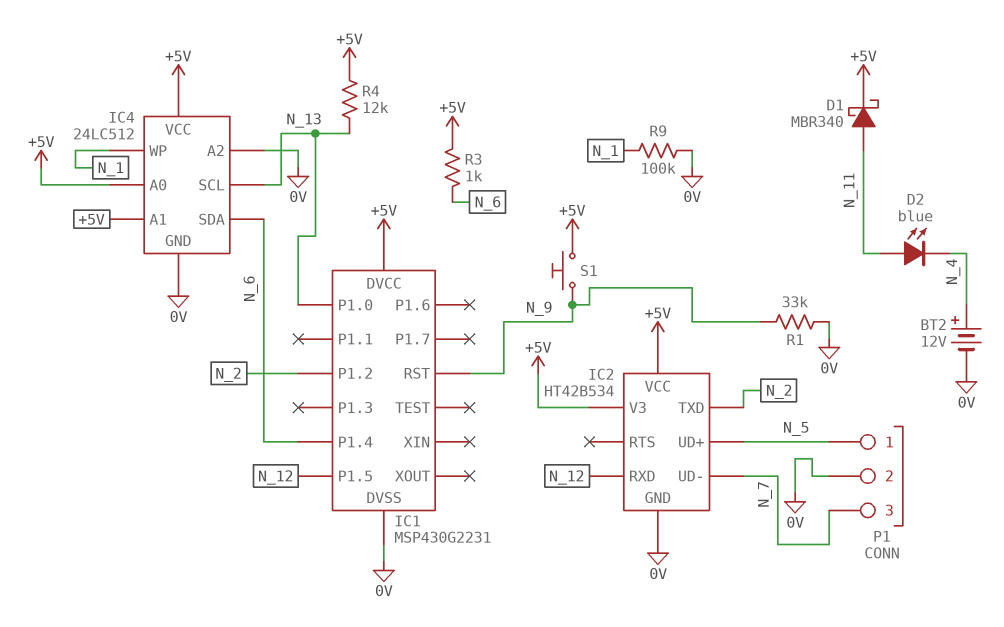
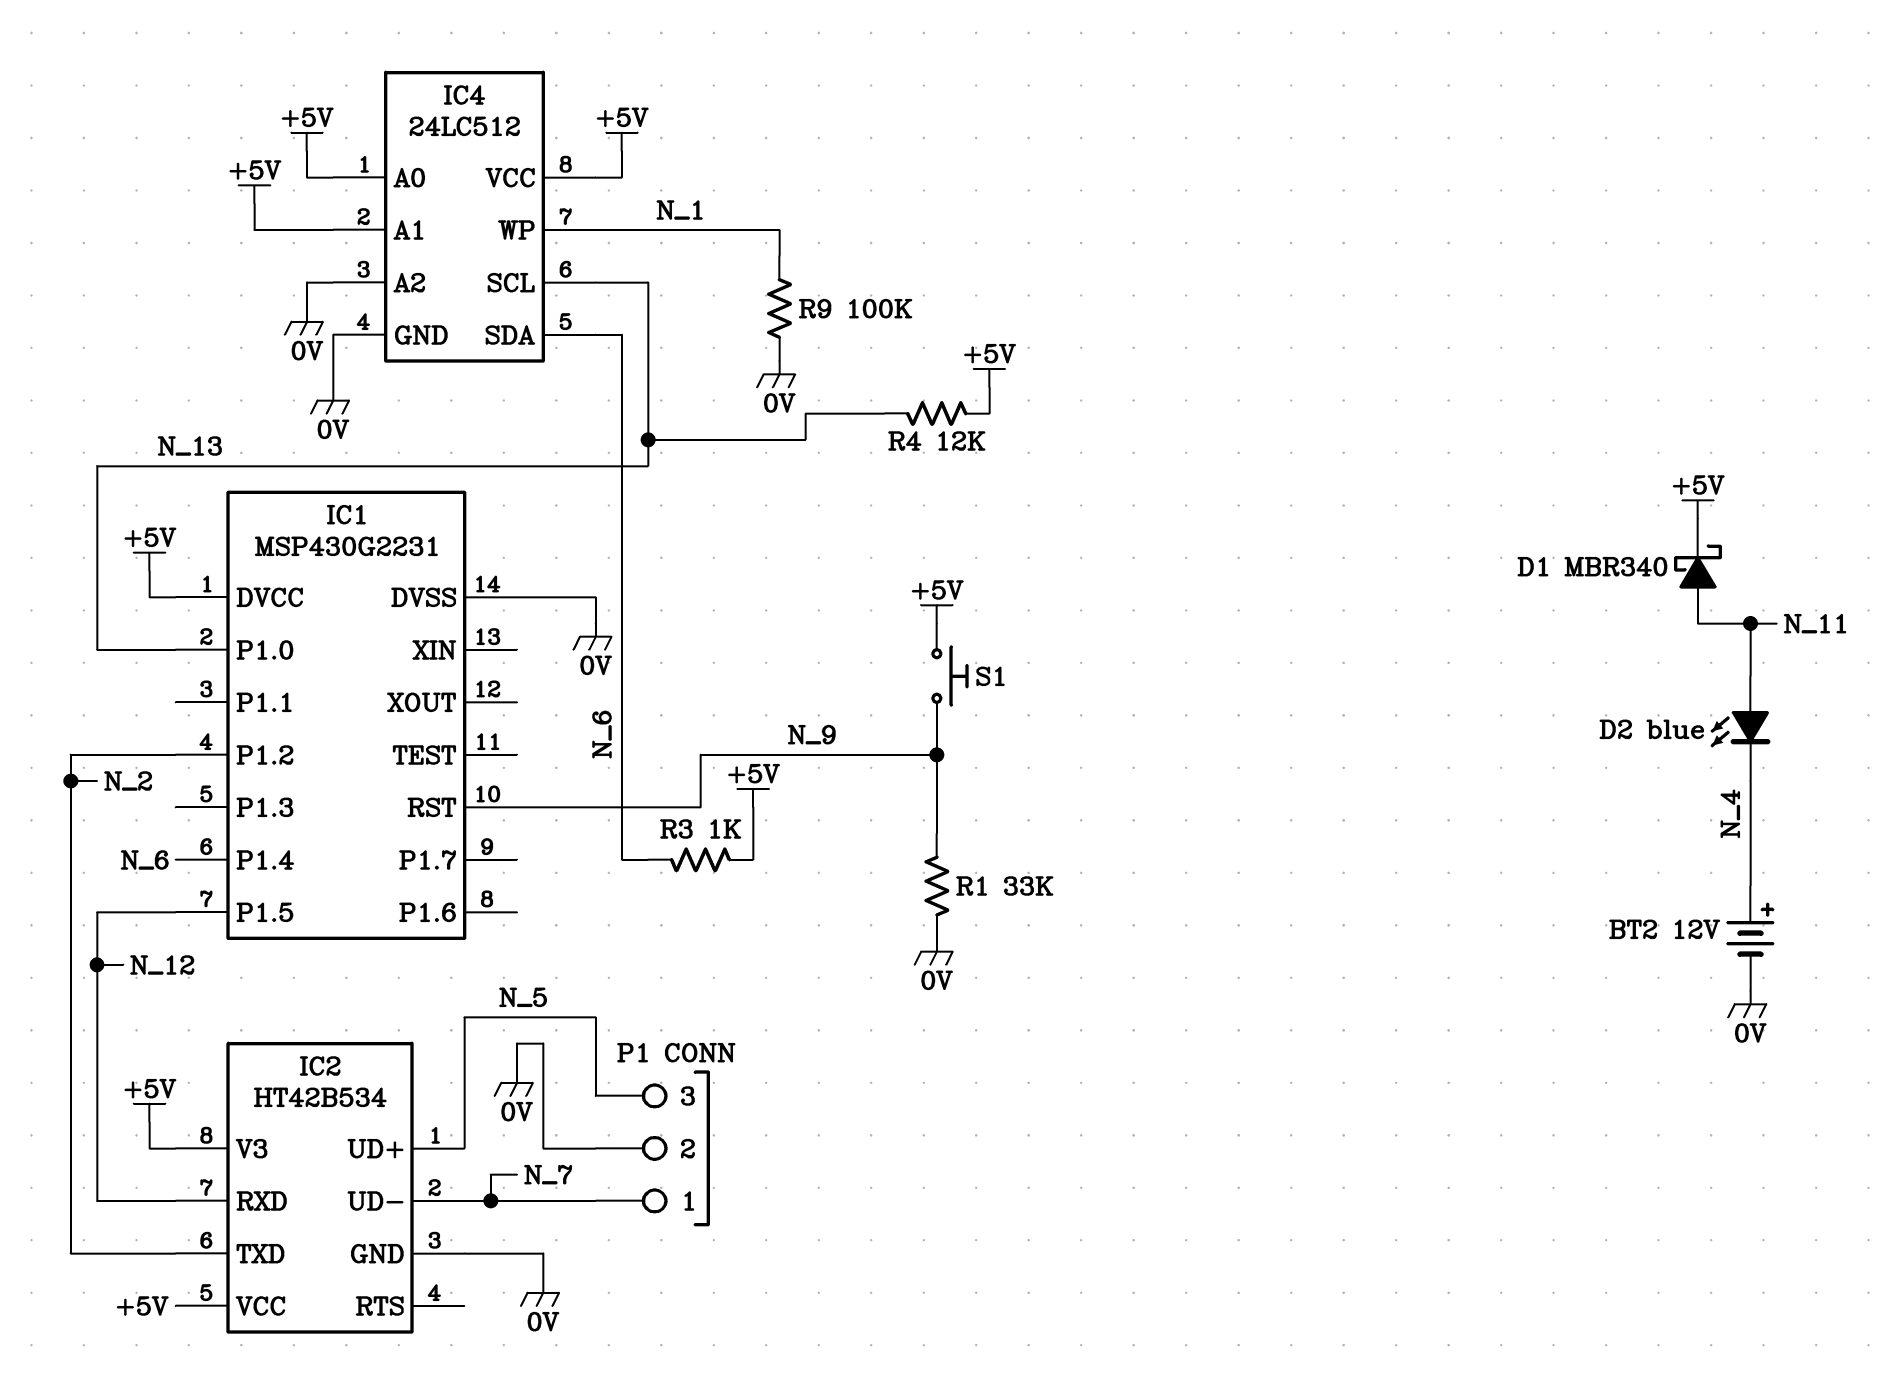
P1 pin 1: N_5 -> N_7
P1 pin 3: N_7 -> N_5

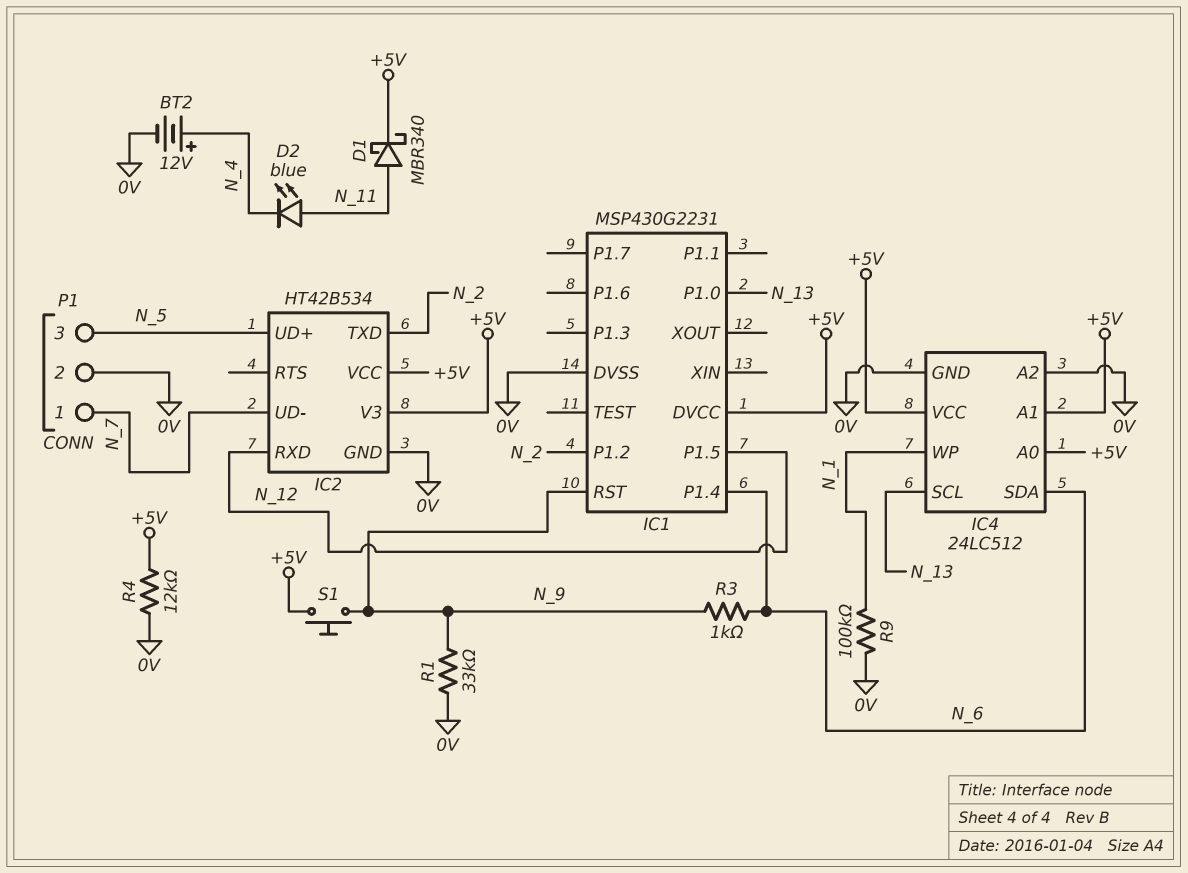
R3: 1k (+5V, N_6) -> 1k (N_6, N_9)
R4: 12k (+5V, N_13) -> 12k (+5V, 0V)

